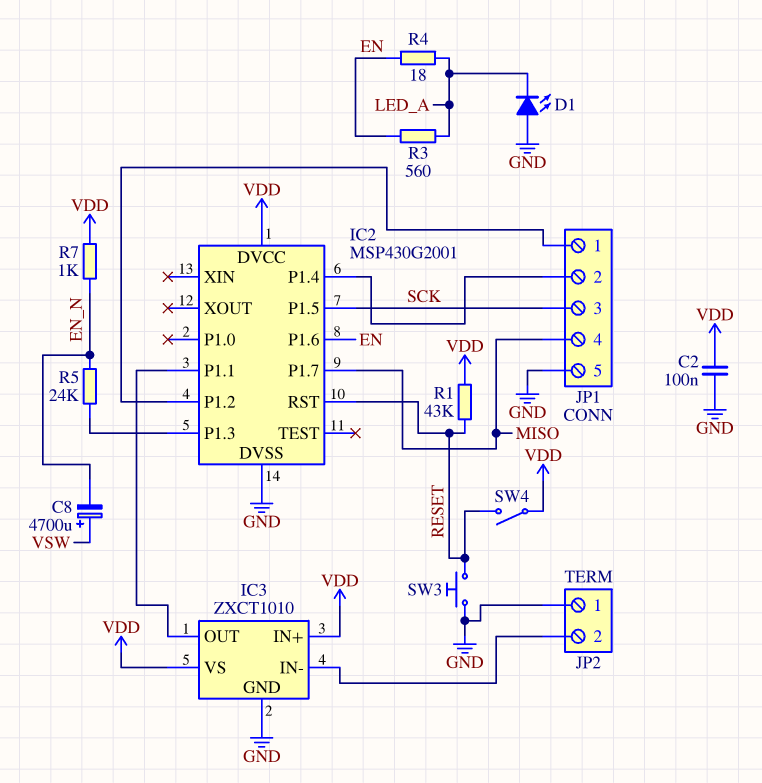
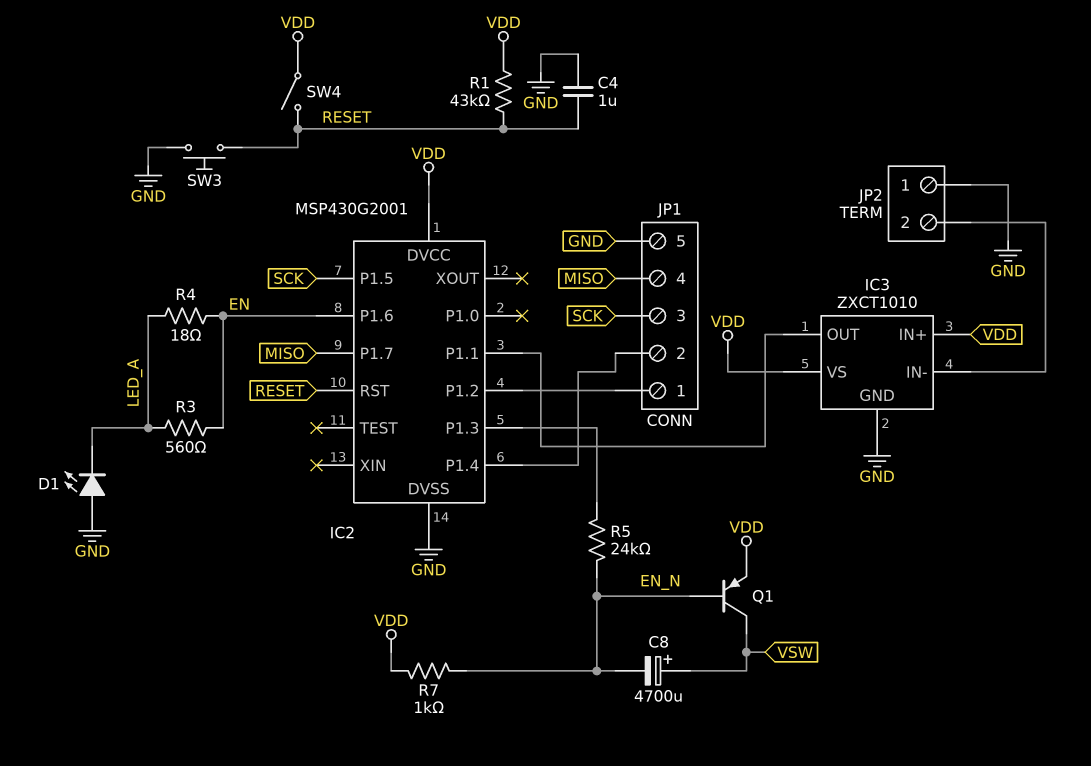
C2: 100nF (GND, VDD) -> none
C4: none -> 1uF (GND, RESET)
Q1: none -> PNP (B EN_N, C VSW, E VDD)

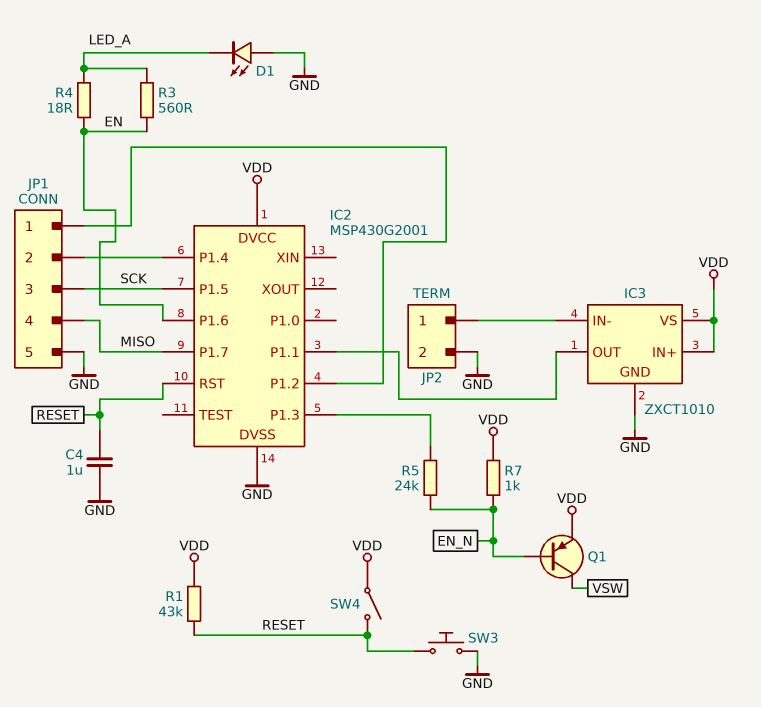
C8: 4700uF (plus VSW, minus EN_N) -> none
JP2 pin 1: GND -> IC3/IN-
JP2 pin 2: IC3/IN- -> GND

